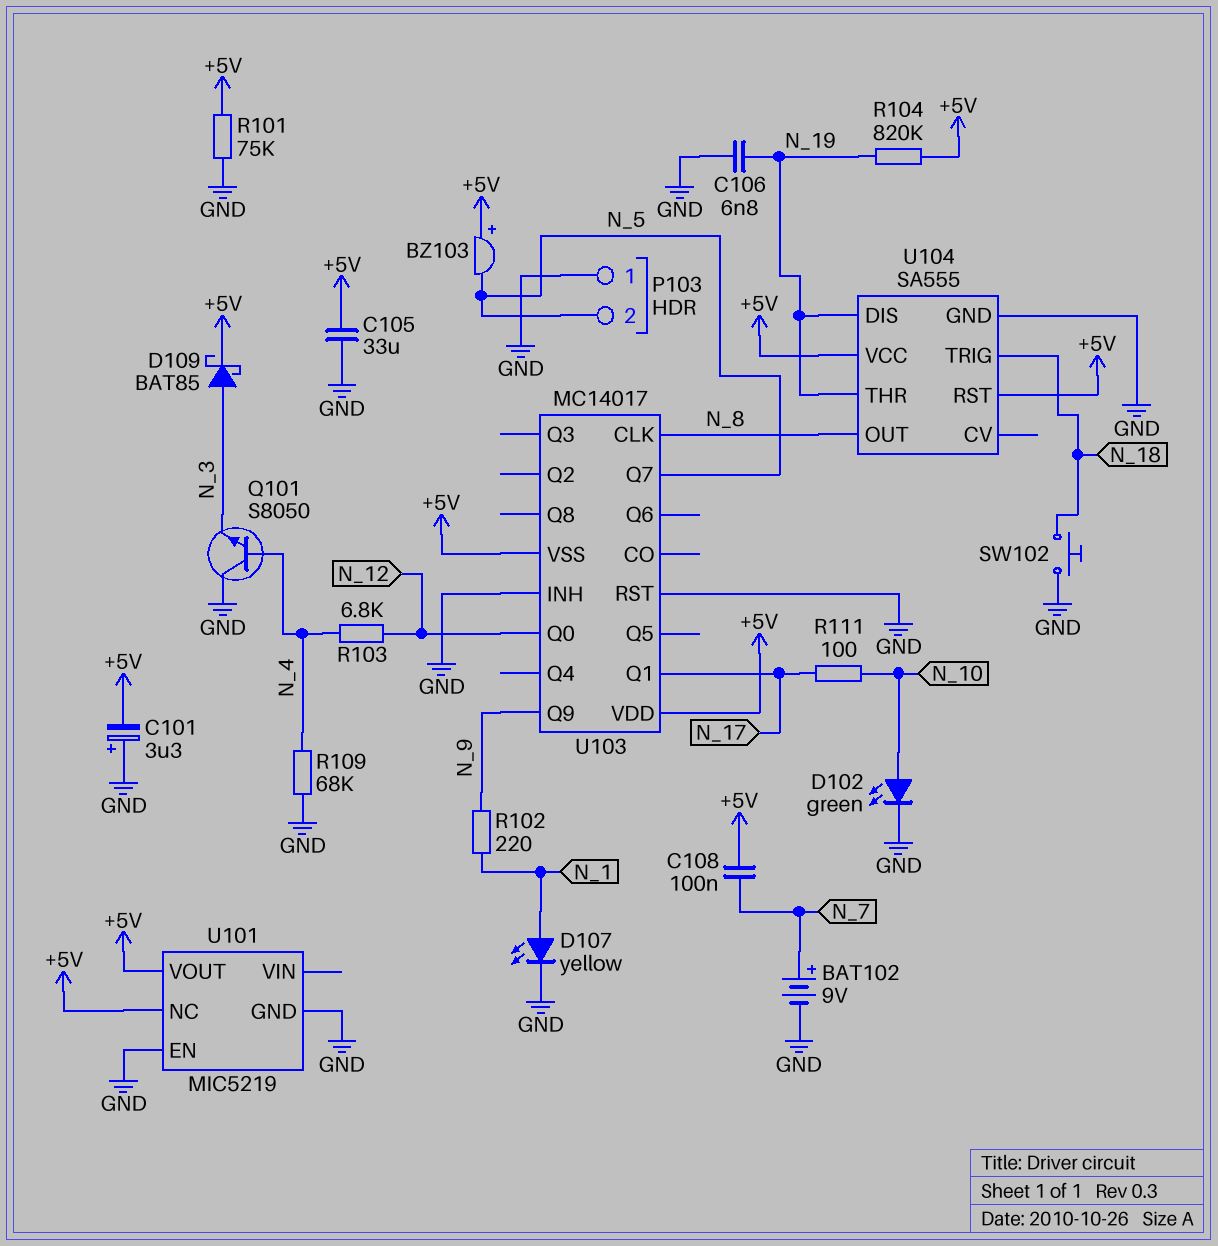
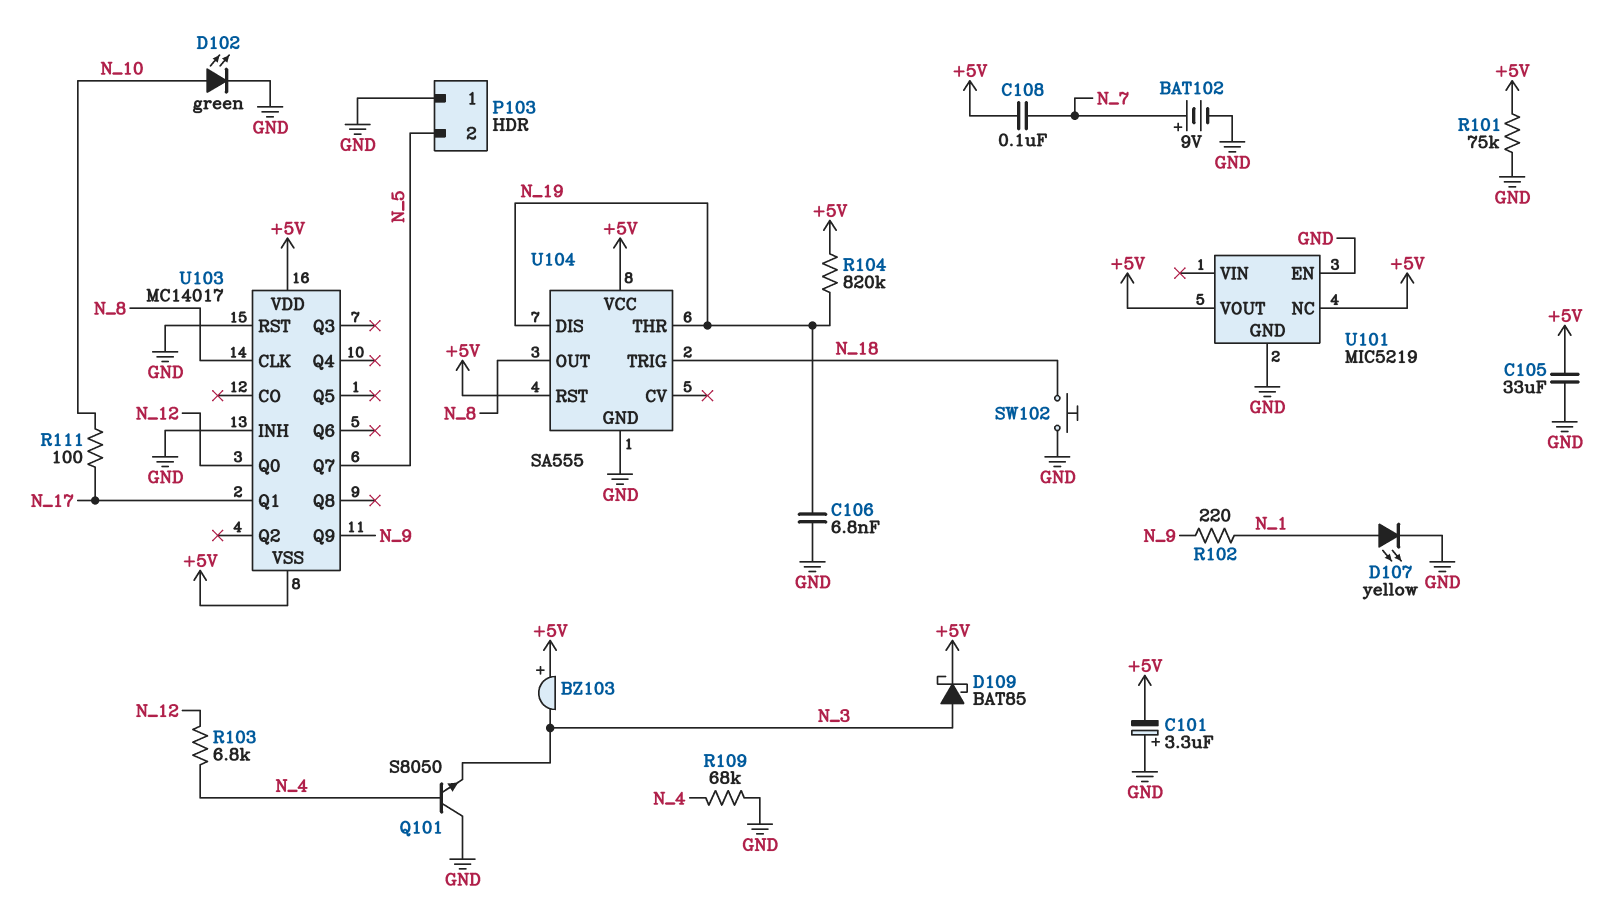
BZ103: buzzer (plus +5V, minus N_5) -> buzzer (plus +5V, minus N_3)

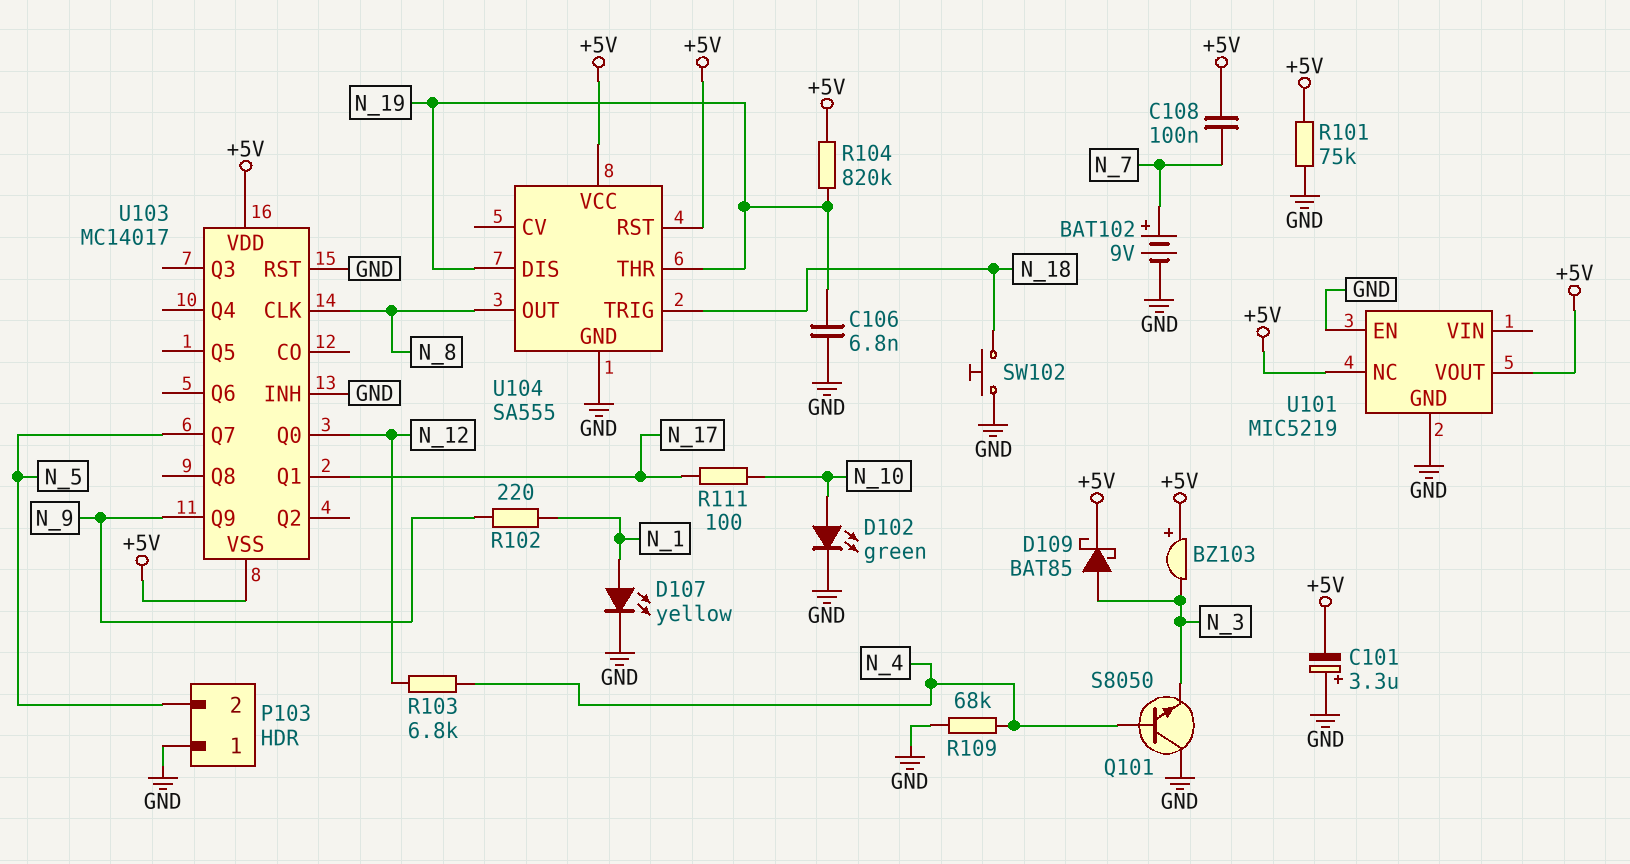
C105: 33uF (+5V, GND) -> none

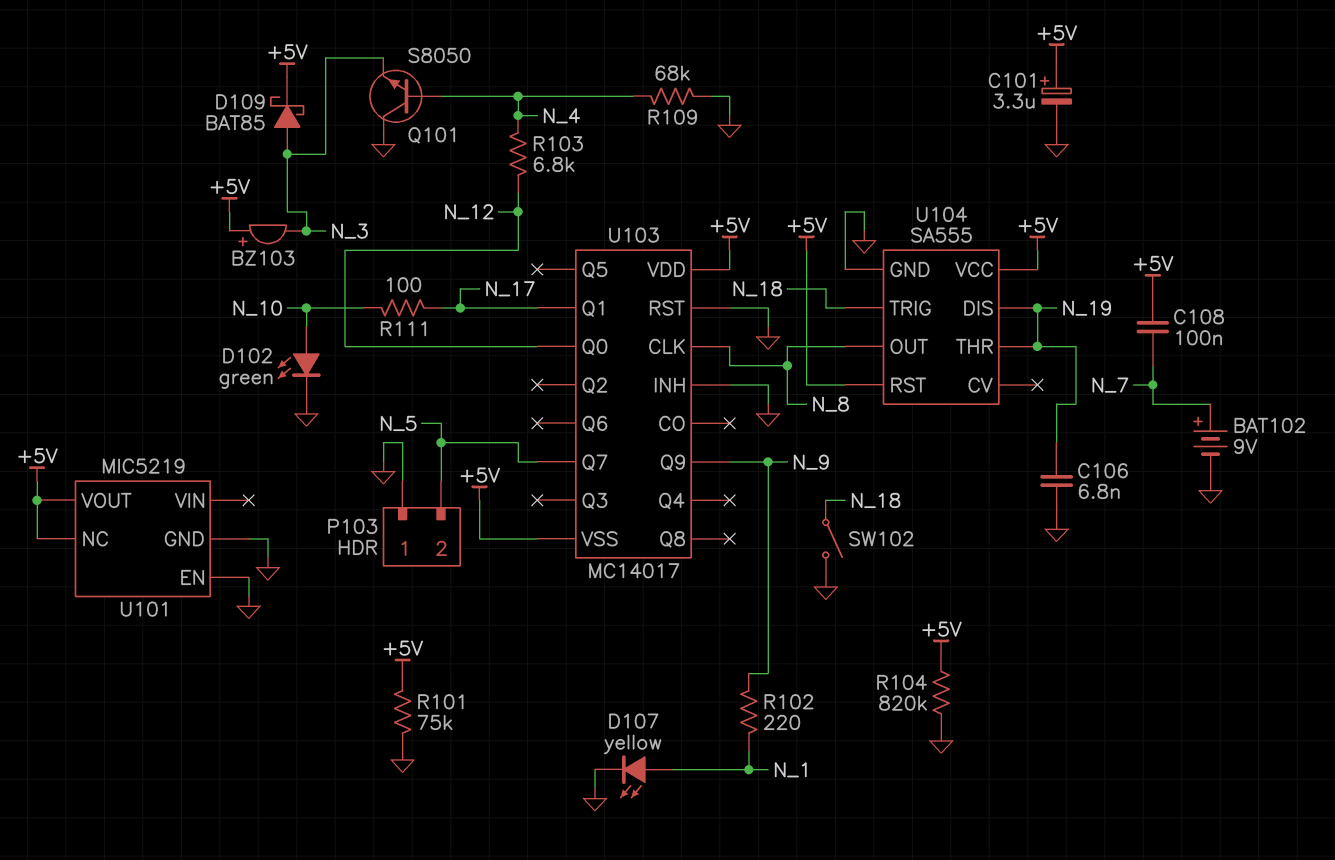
C101: 3.3uF (plus GND, minus +5V) -> 3.3uF (plus +5V, minus GND)
R104: 820k (+5V, N_19) -> 820k (+5V, GND)
SW102: button (GND, N_18) -> switch (GND, N_18)

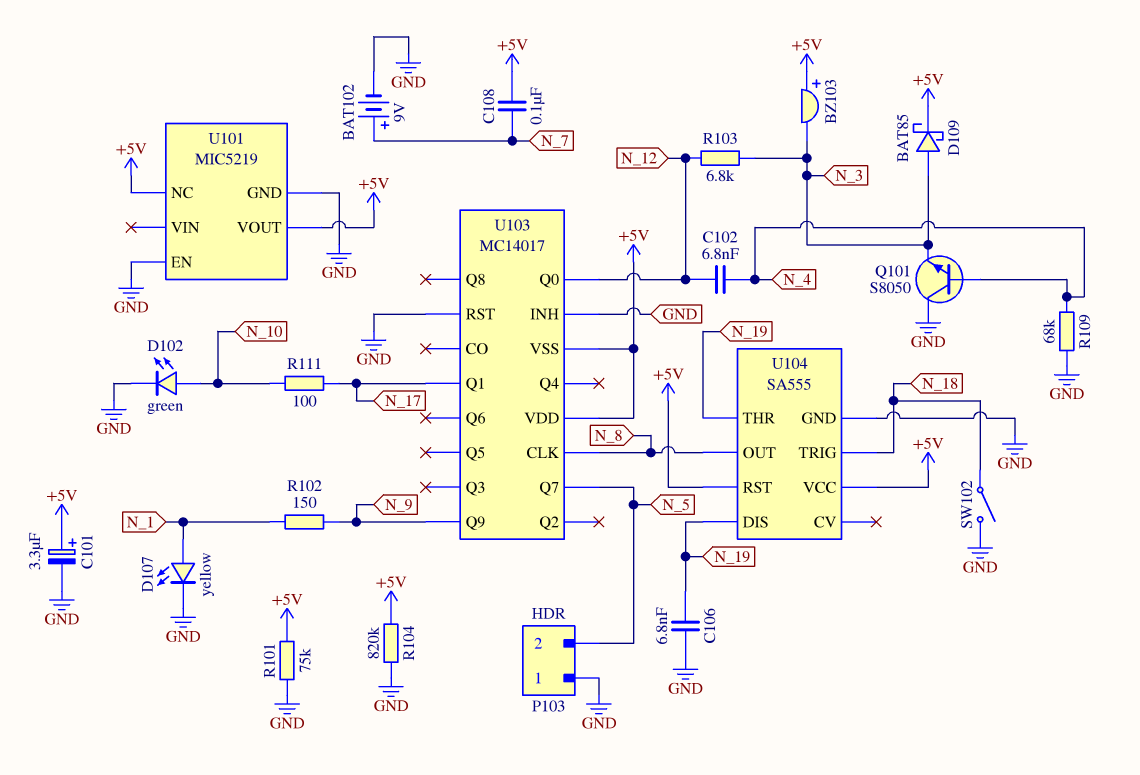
C102: none -> 6.8nF (N_4, N_12)
R102: 220 (N_1, N_9) -> 150 (N_1, N_9)
R103: 6.8k (N_4, N_12) -> 6.8k (N_3, N_12)

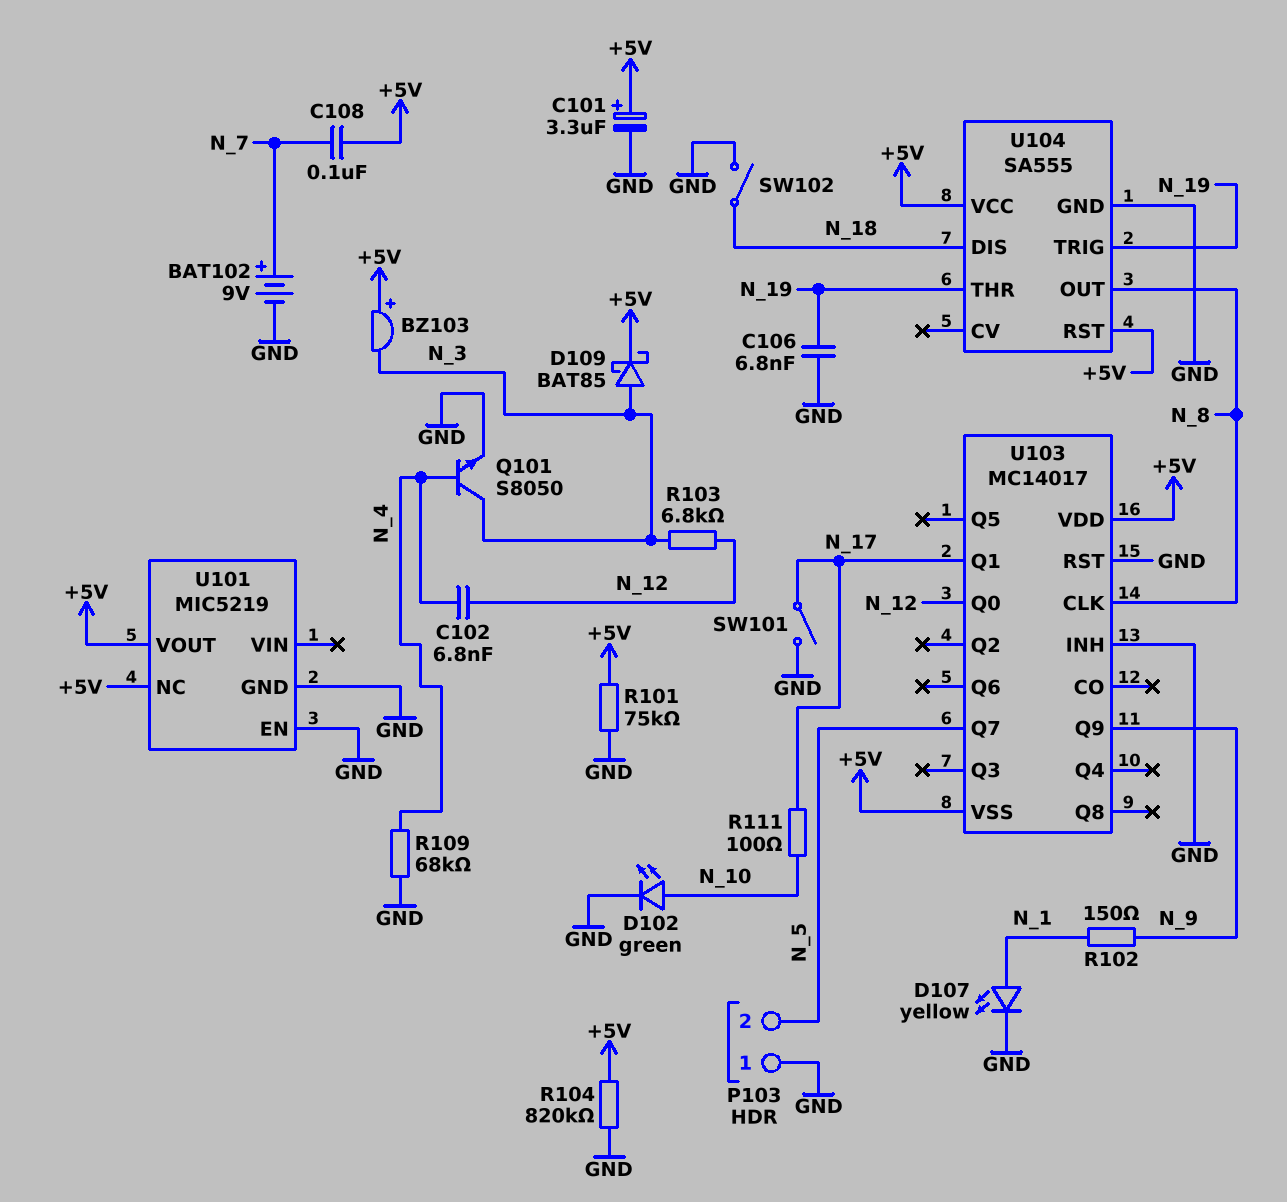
Q101: NPN S8050 (B N_4, C GND, E N_3) -> NPN S8050 (B N_4, C N_3, E GND)
SW101: none -> switch (GND, N_17)
U104 pin DIS: N_19 -> N_18
U104 pin TRIG: N_18 -> N_19

